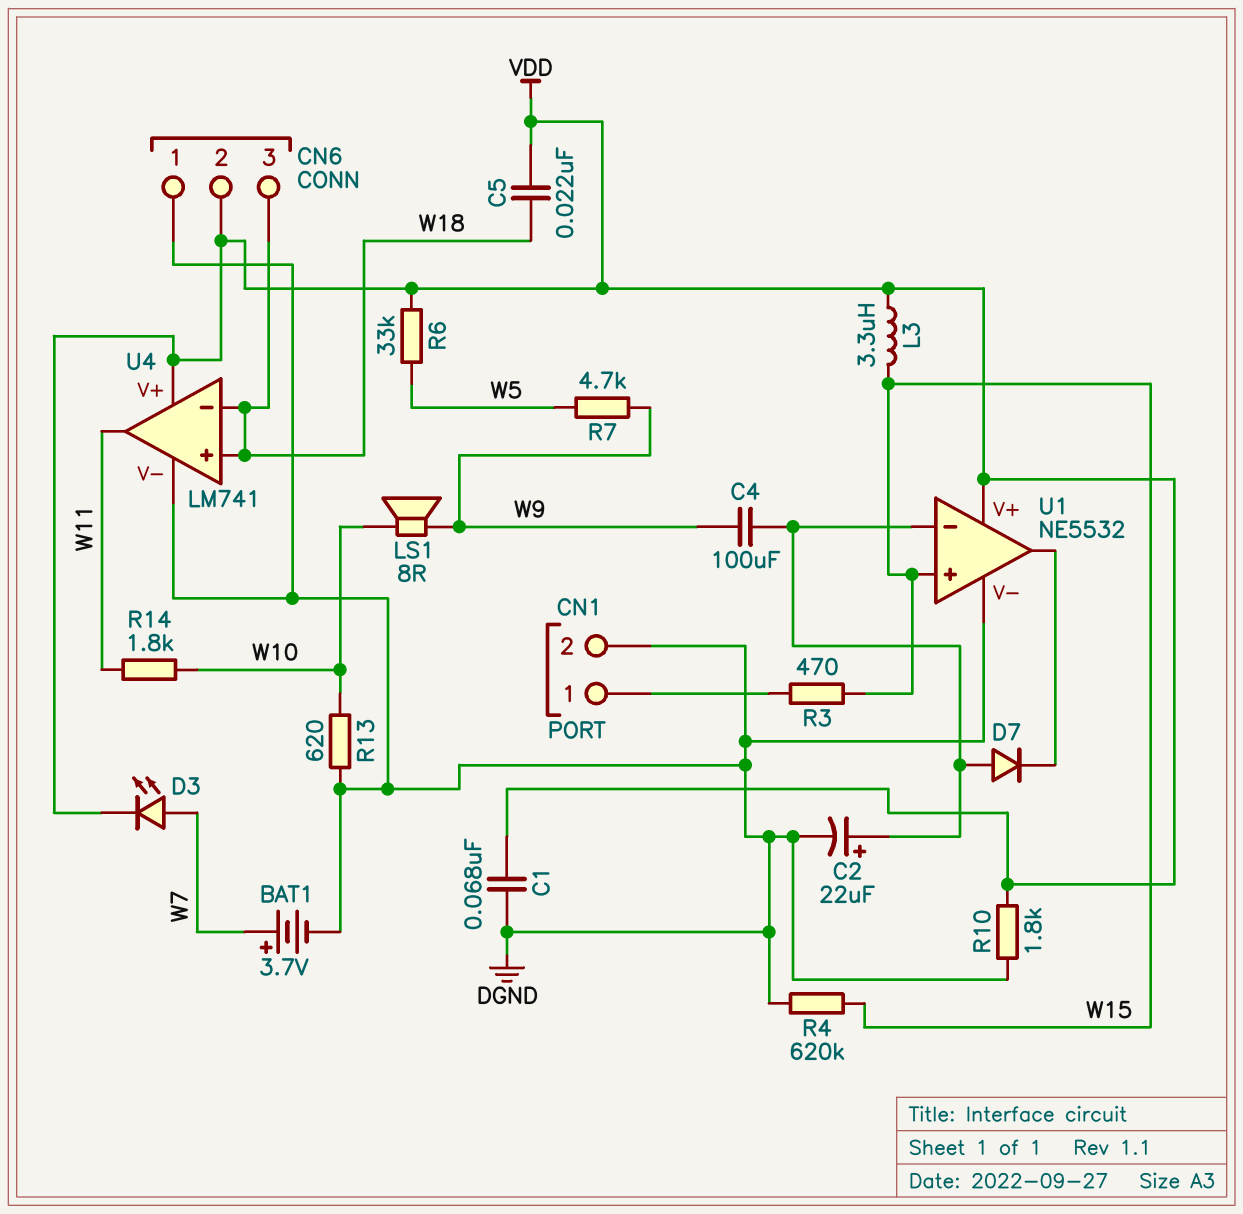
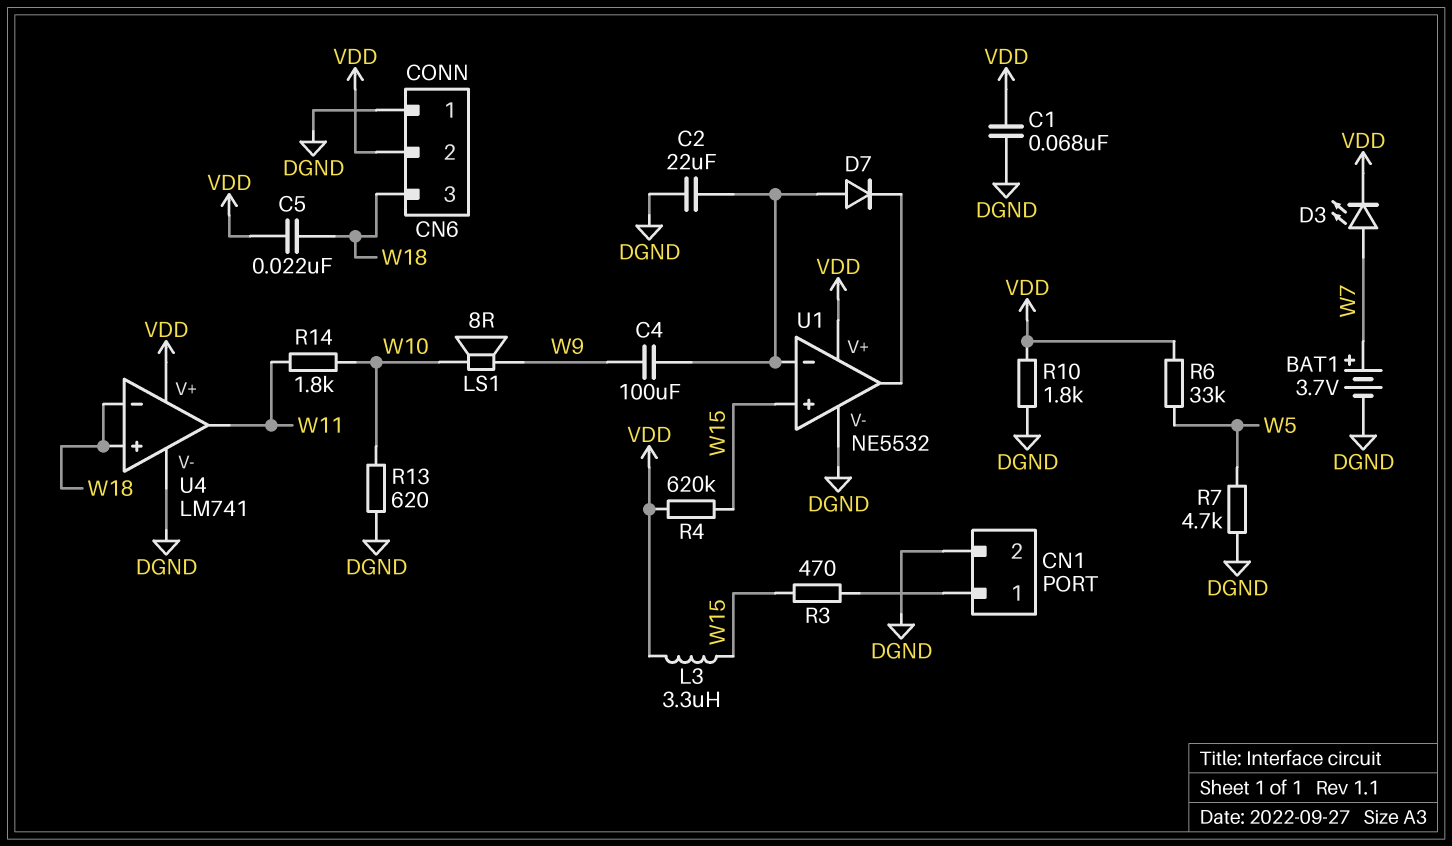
C2: 22uF (plus U1/in-, minus DGND) -> 22uF (DGND, U1/in-)
R4: 620k (DGND, W15) -> 620k (VDD, W15)
R7: 4.7k (W5, W9) -> 4.7k (DGND, W5)

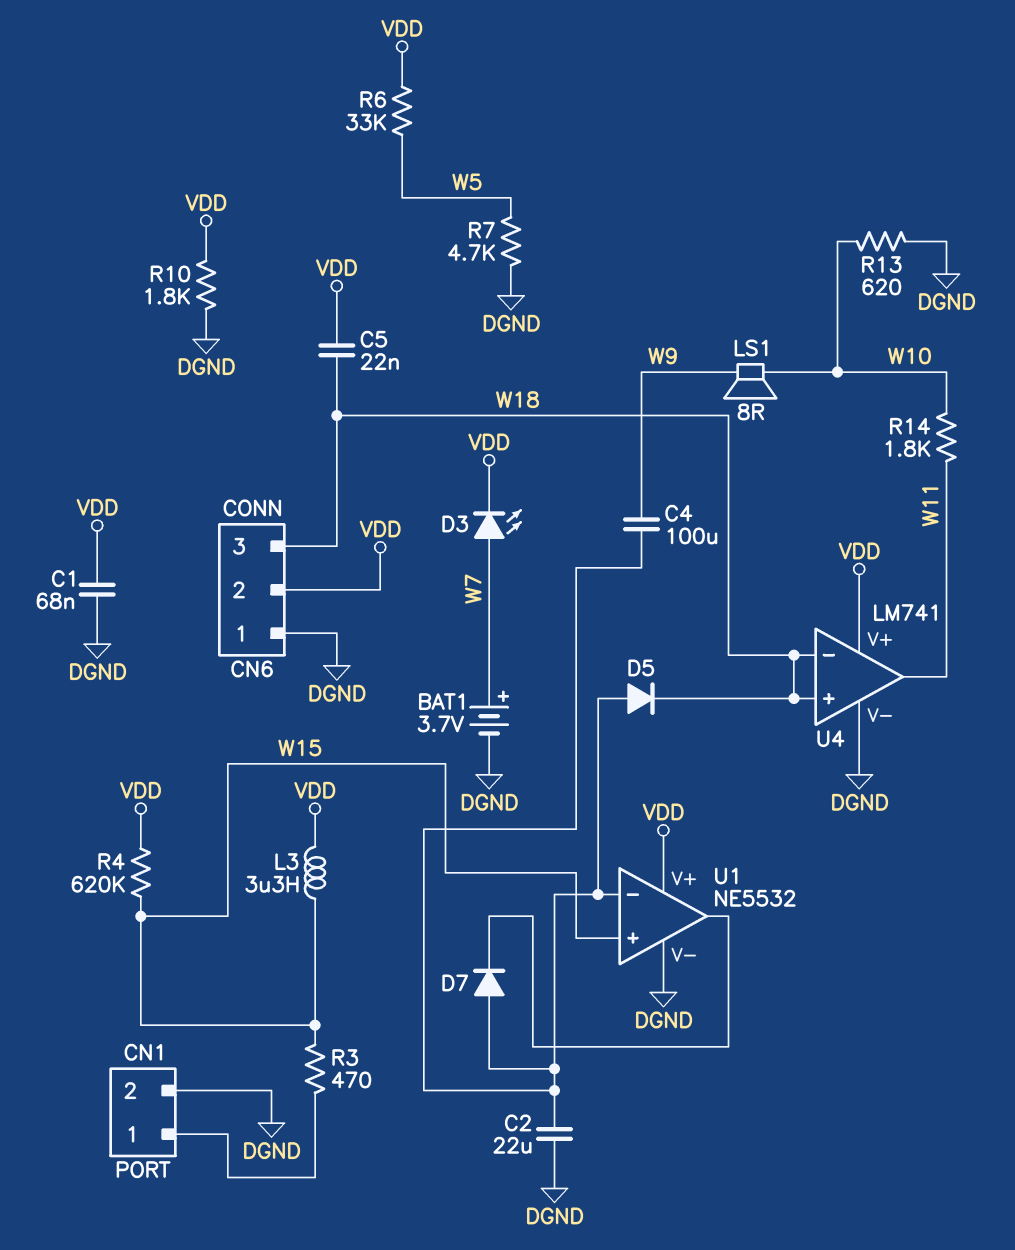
D5: none -> diode (A U1/in-, K W18)

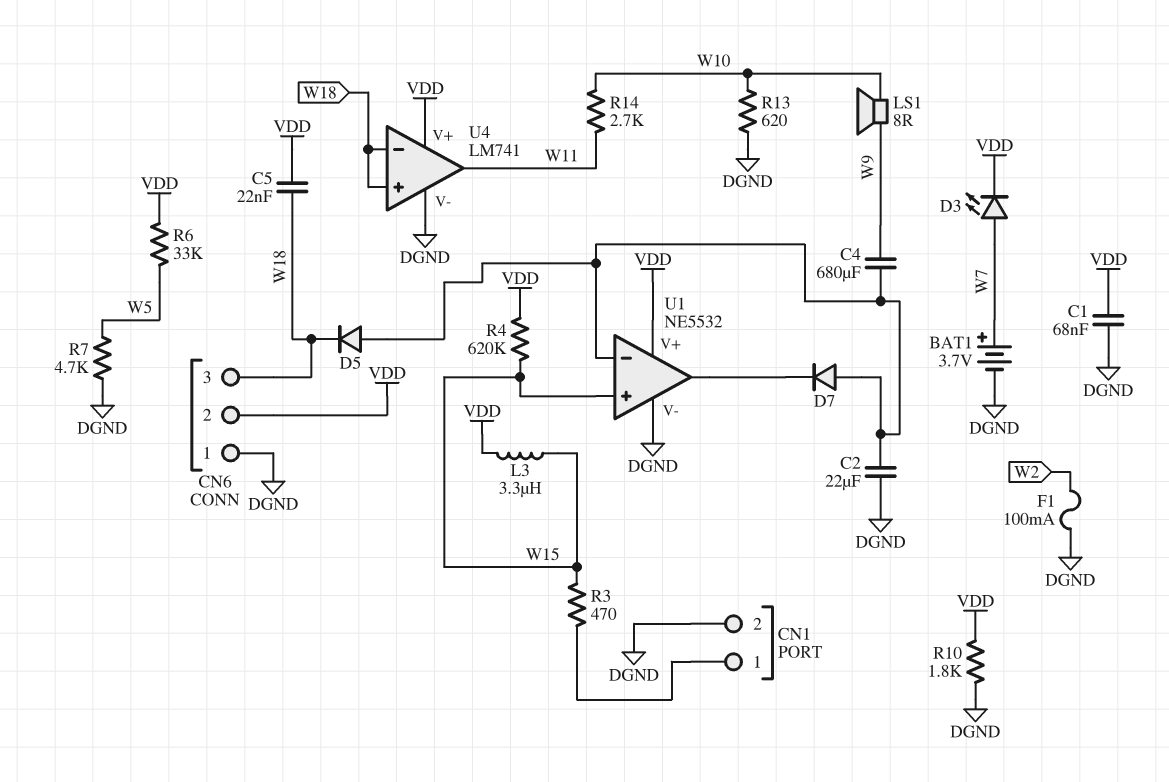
C4: 100uF (U1/in-, W9) -> 680uF (U1/in-, W9)
F1: none -> 100mA (DGND, W2)
R14: 1.8k (W10, W11) -> 2.7k (W10, W11)

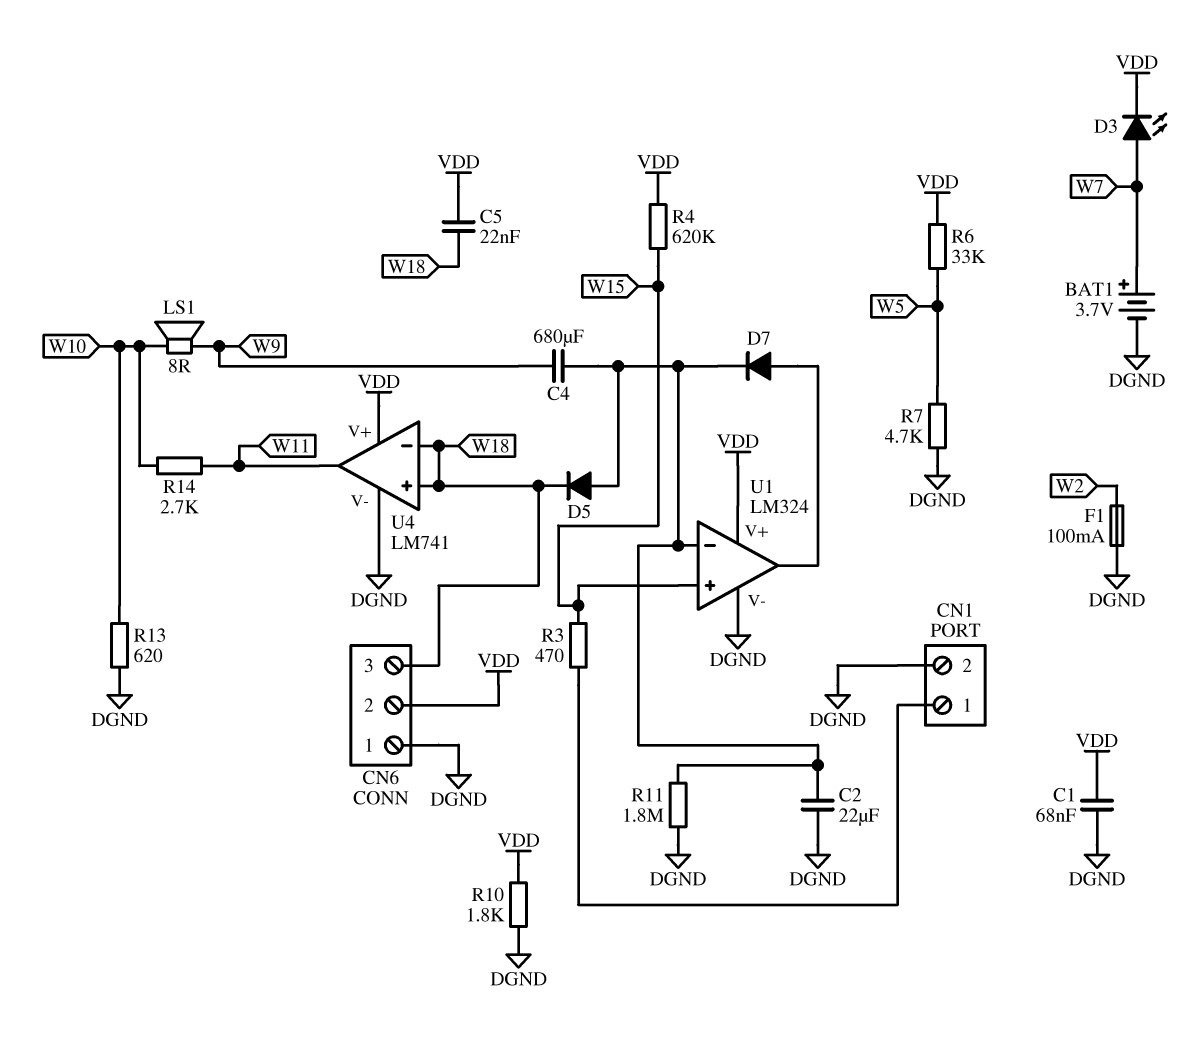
D7: diode (A U1/in-, K U1/out) -> diode (A U1/out, K U1/in-)
L3: 3.3uH (VDD, W15) -> none
R11: none -> 1.8M (DGND, U1/in-)
U1: NE5532 -> LM324

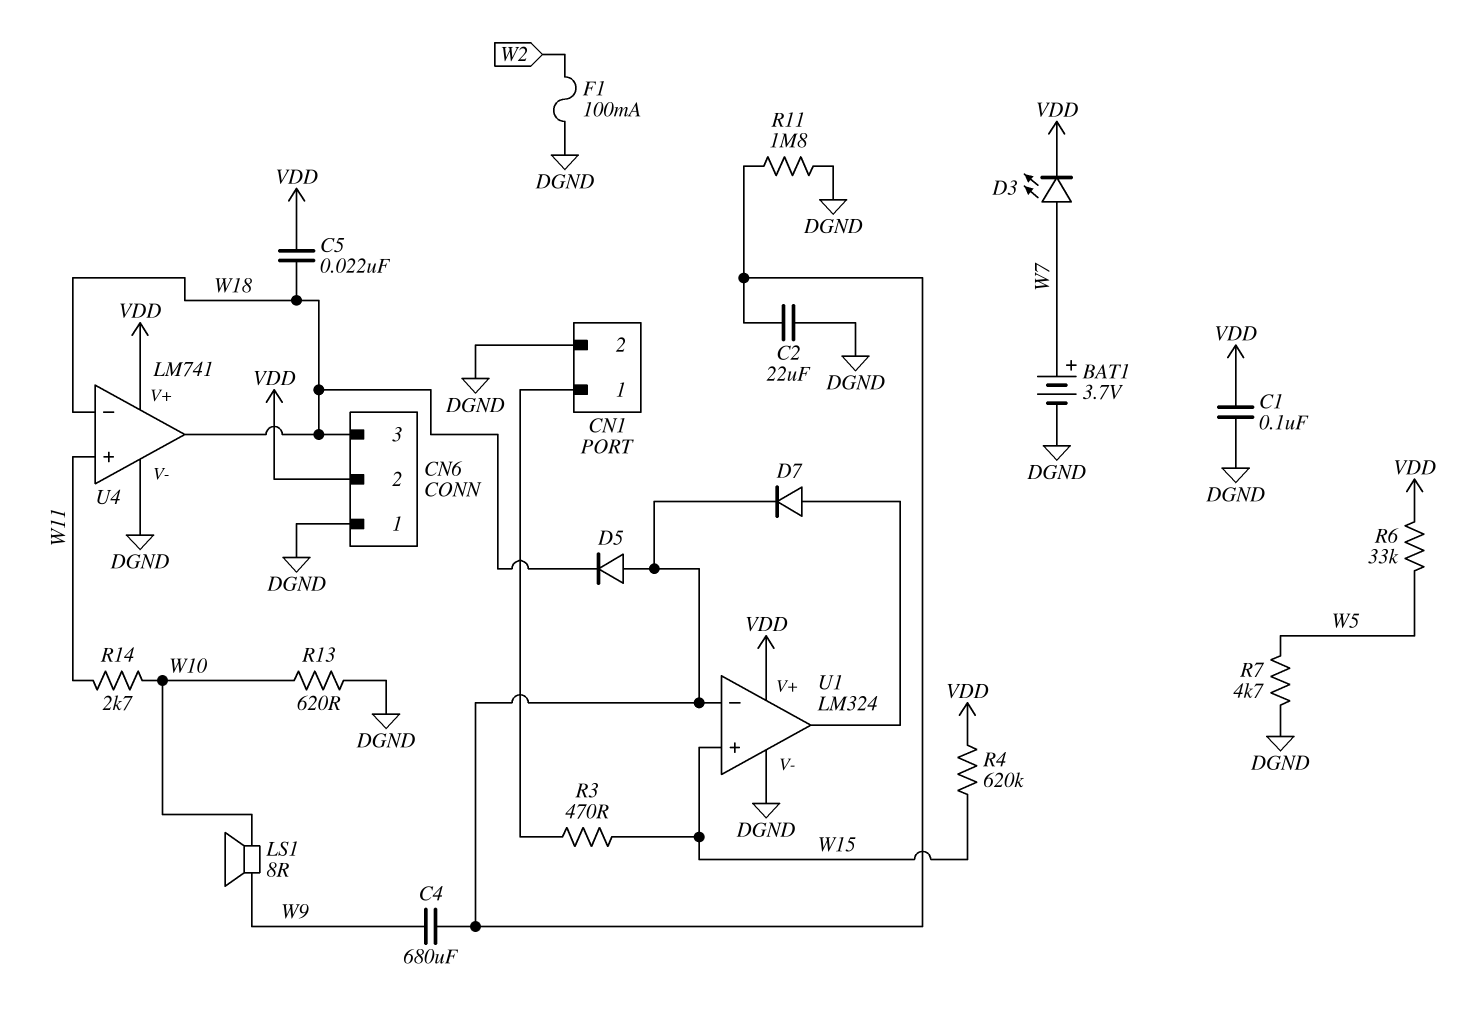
C1: 68nF (DGND, VDD) -> 100nF (DGND, VDD)
R10: 1.8k (DGND, VDD) -> none
U4 pin in+: W18 -> W11
U4 pin out: W11 -> W18

